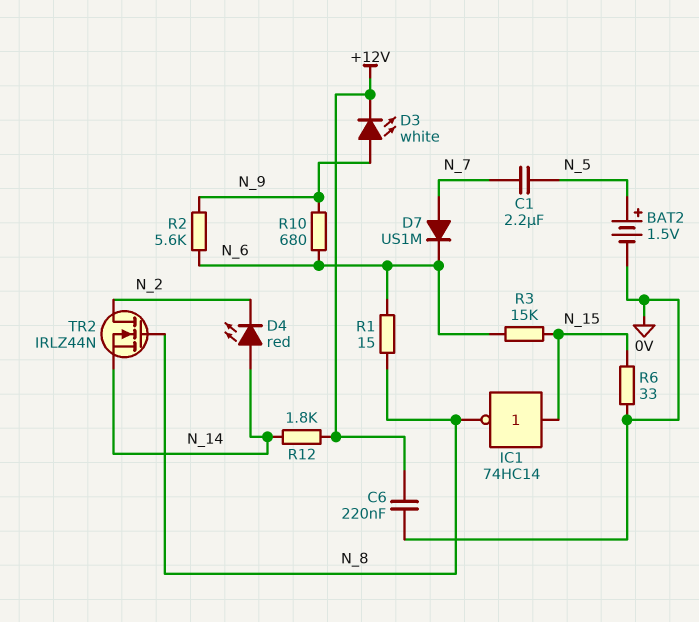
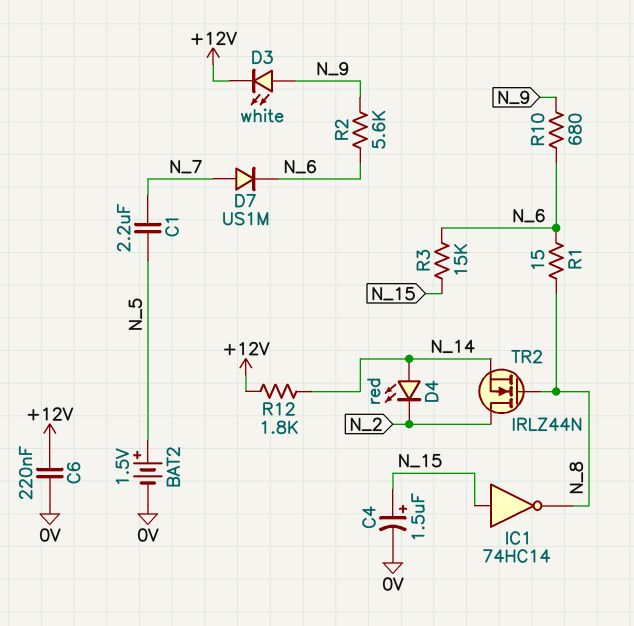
C4: none -> 1.5uF (plus N_15, minus 0V)
R6: 33 (0V, N_15) -> none

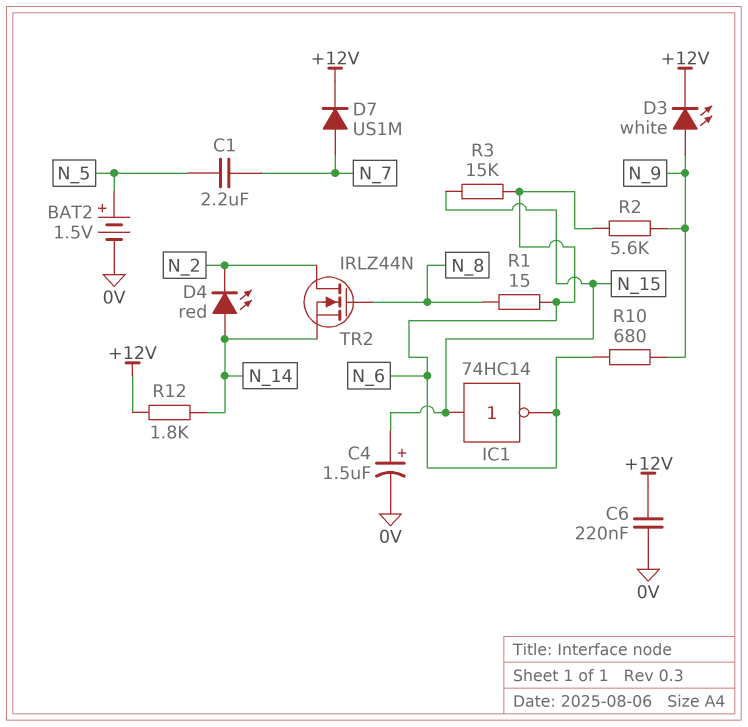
D7: diode US1M (A N_7, K N_6) -> diode US1M (A N_7, K +12V)
IC1: NOT 74HC14 (in N_15, out N_8) -> NOT 74HC14 (in N_15, out N_6)

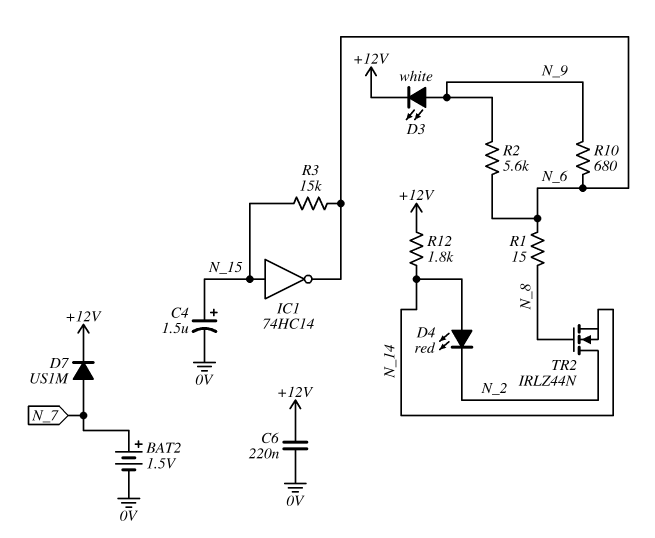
BAT2: 1.5V (plus N_5, minus 0V) -> 1.5V (plus N_7, minus 0V)
C1: 2.2uF (N_5, N_7) -> none

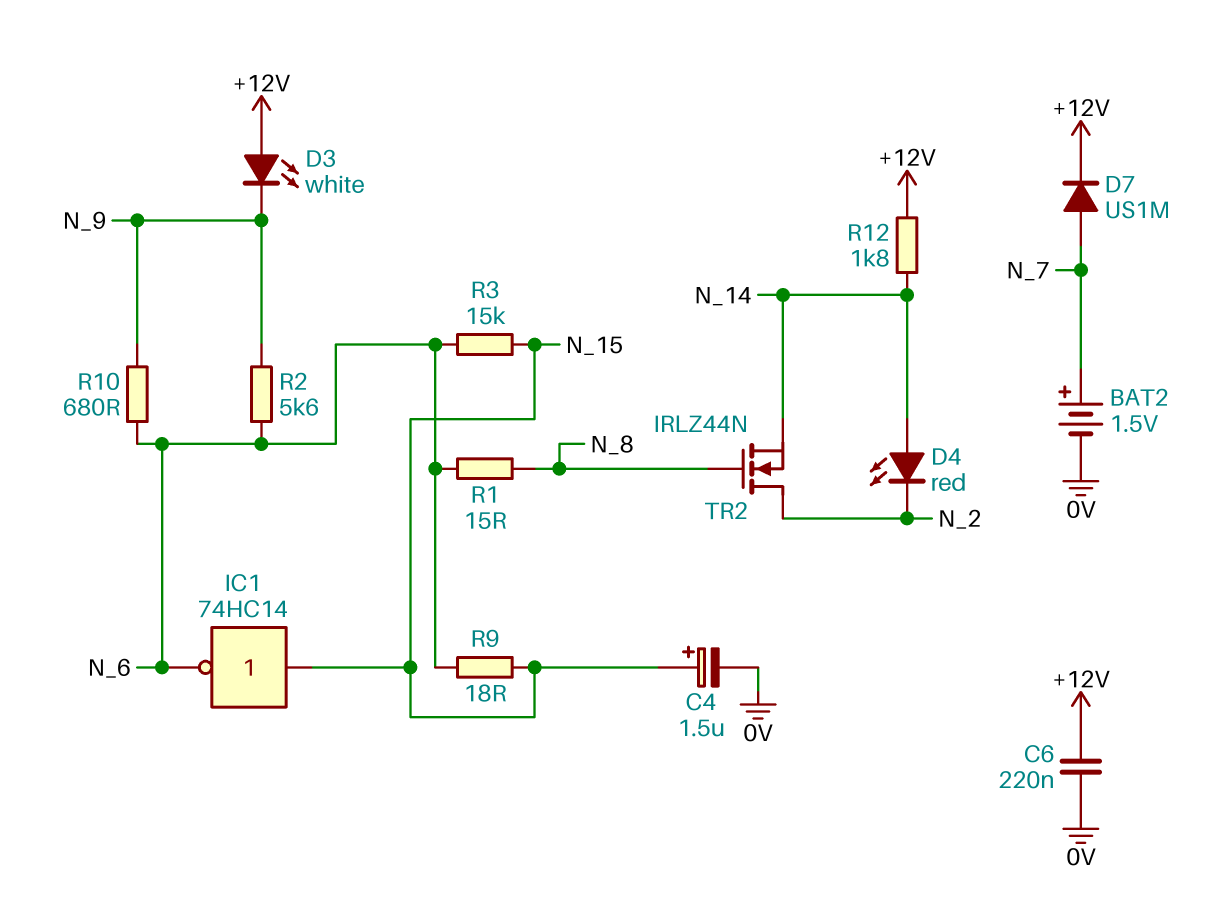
D3: LED white (A N_9, K +12V) -> LED white (A +12V, K N_9)
R9: none -> 18 (N_6, N_15)

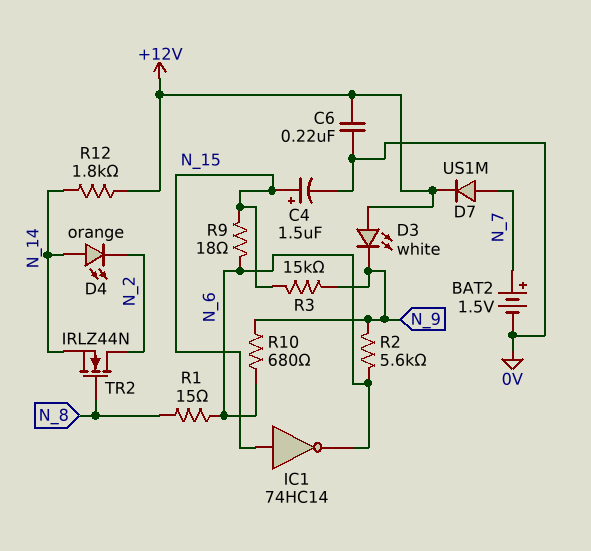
D4: LED red (A N_14, K N_2) -> LED orange (A N_14, K N_2)
R3: 15k (N_6, N_15) -> 15k (N_9, N_15)

